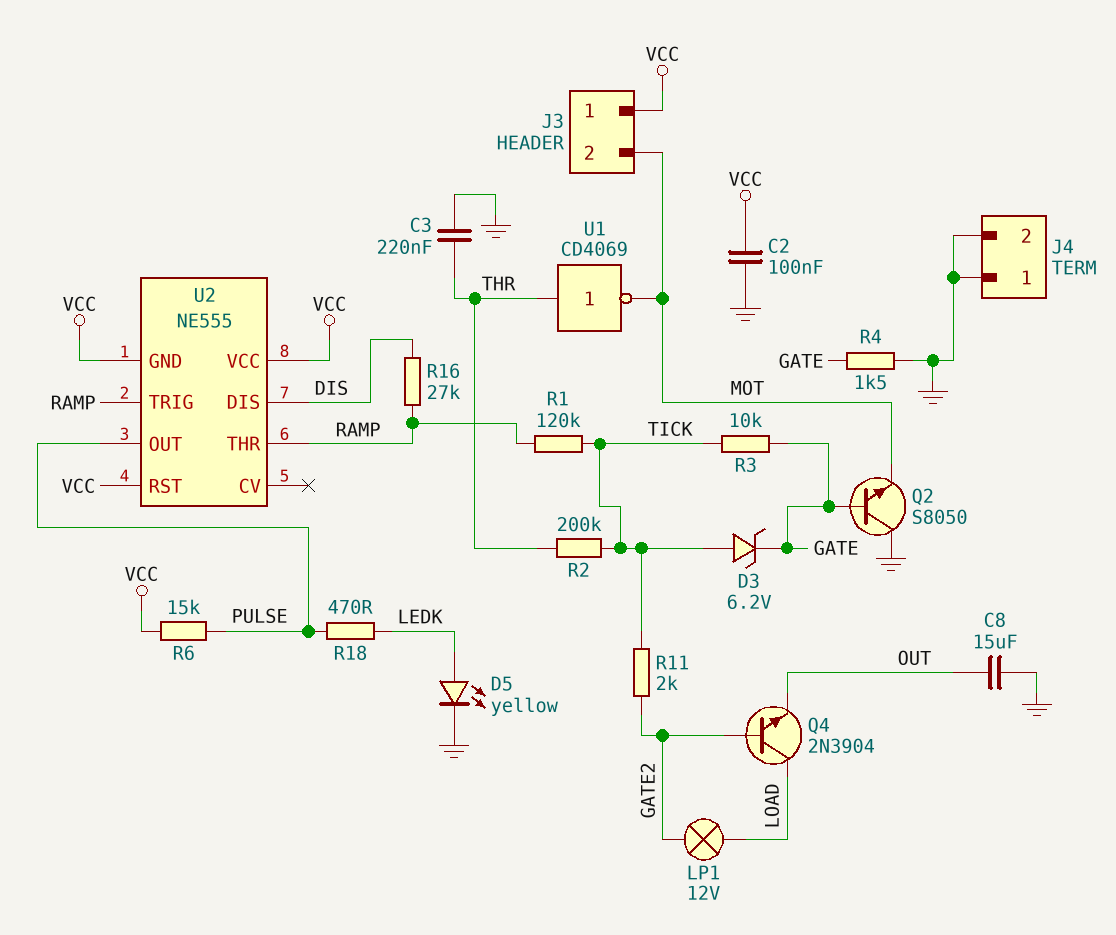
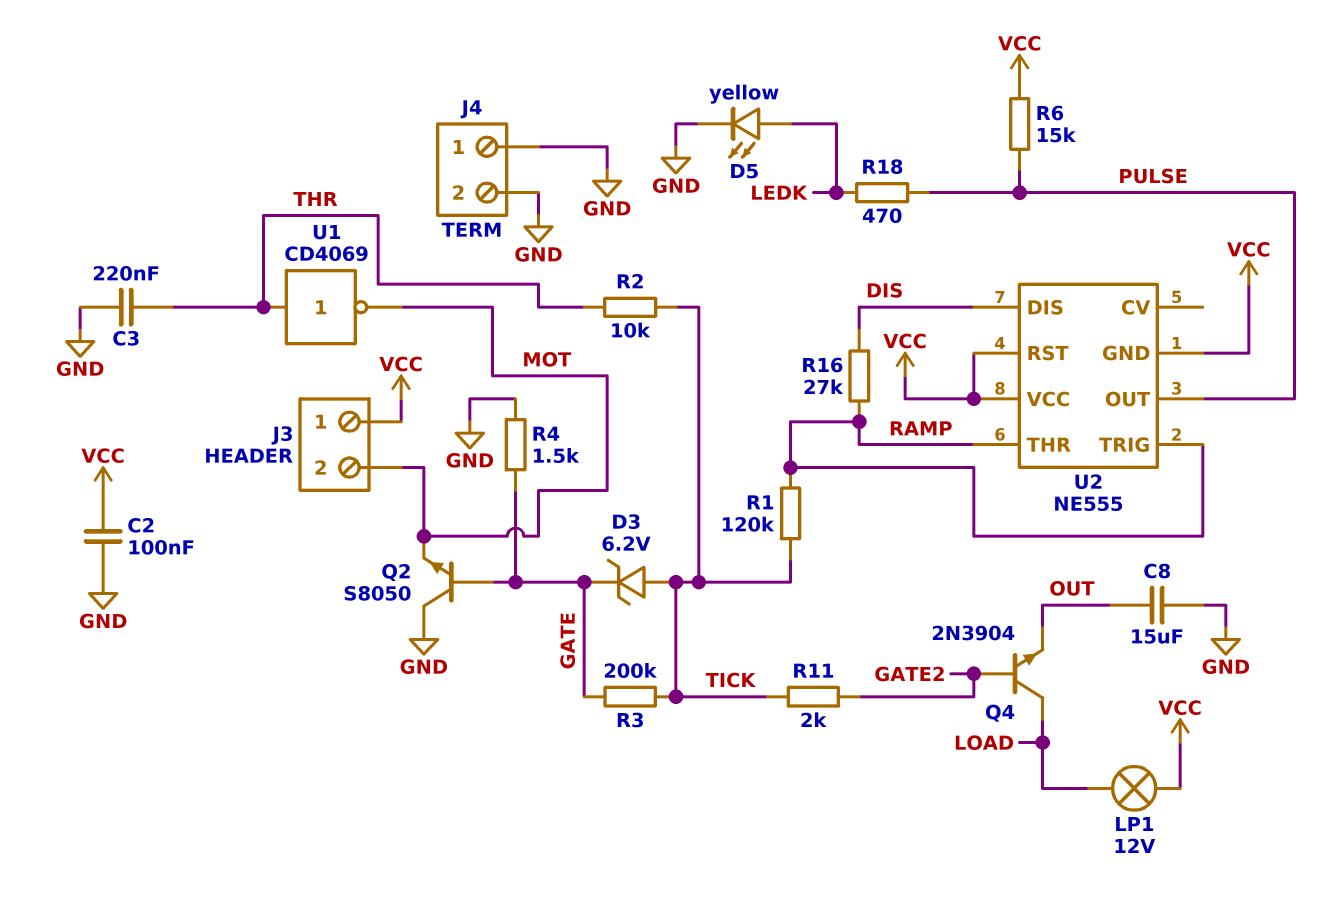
LP1: lamp 12V (GATE2, LOAD) -> lamp 12V (LOAD, VCC)
R2: 200k (THR, TICK) -> 10k (THR, TICK)
R3: 10k (GATE, TICK) -> 200k (GATE, TICK)

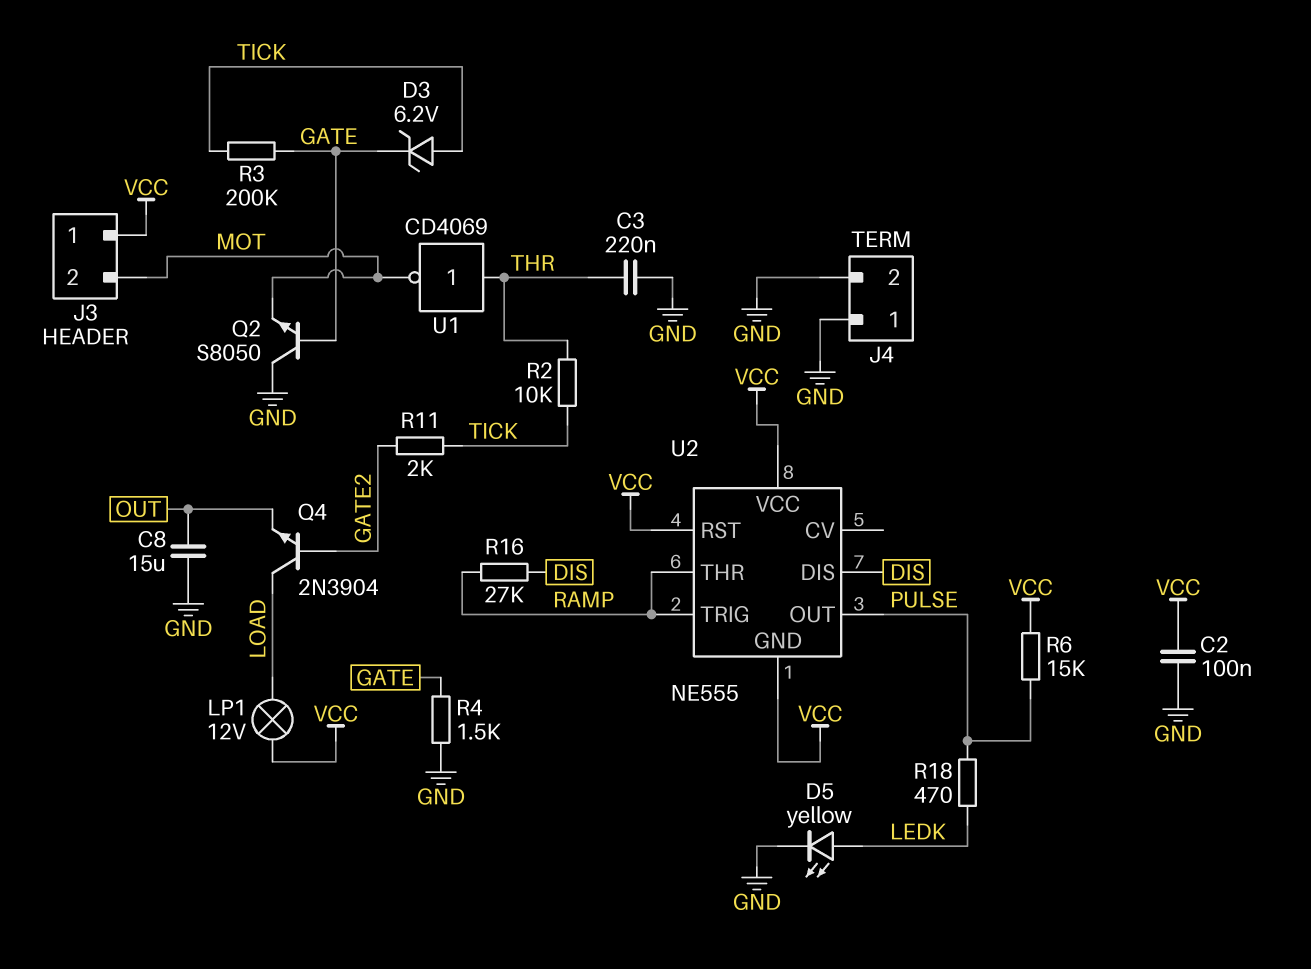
R1: 120k (RAMP, TICK) -> none

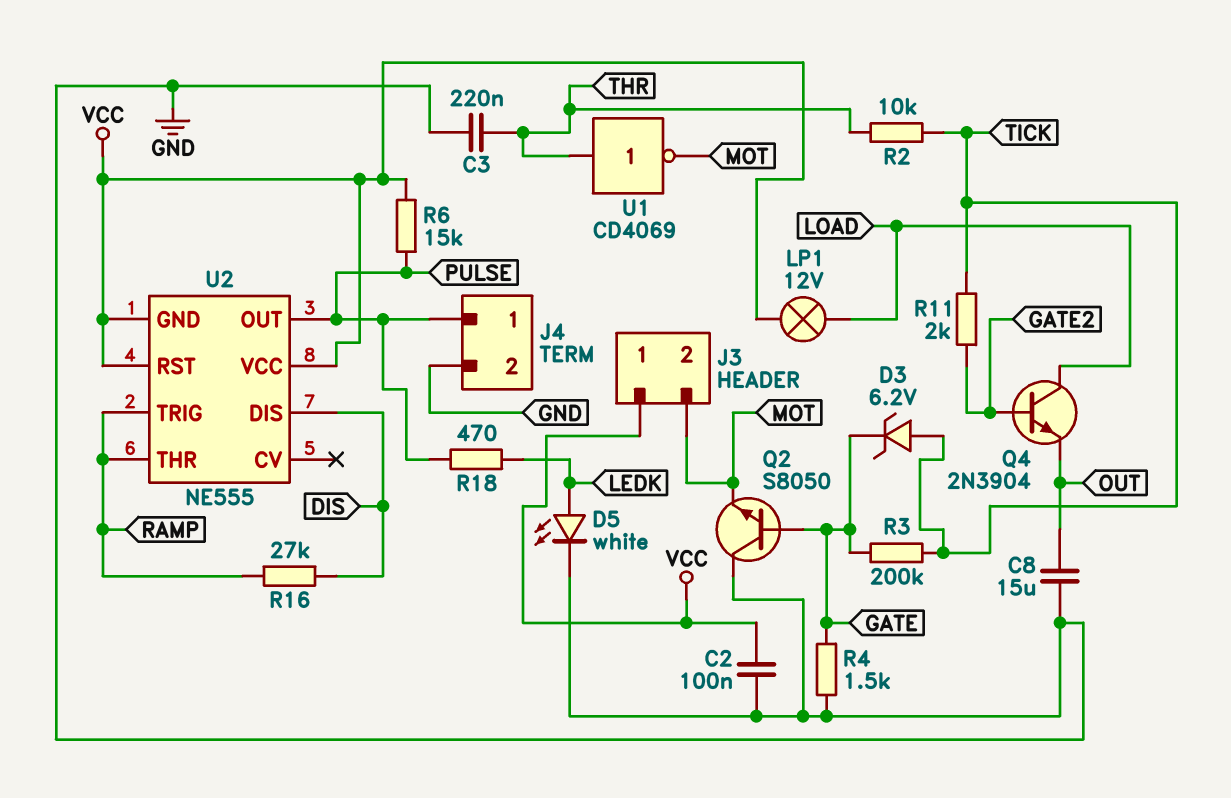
D5: LED yellow (A LEDK, K GND) -> LED white (A LEDK, K GND)
J4 pin 1: GND -> PULSE

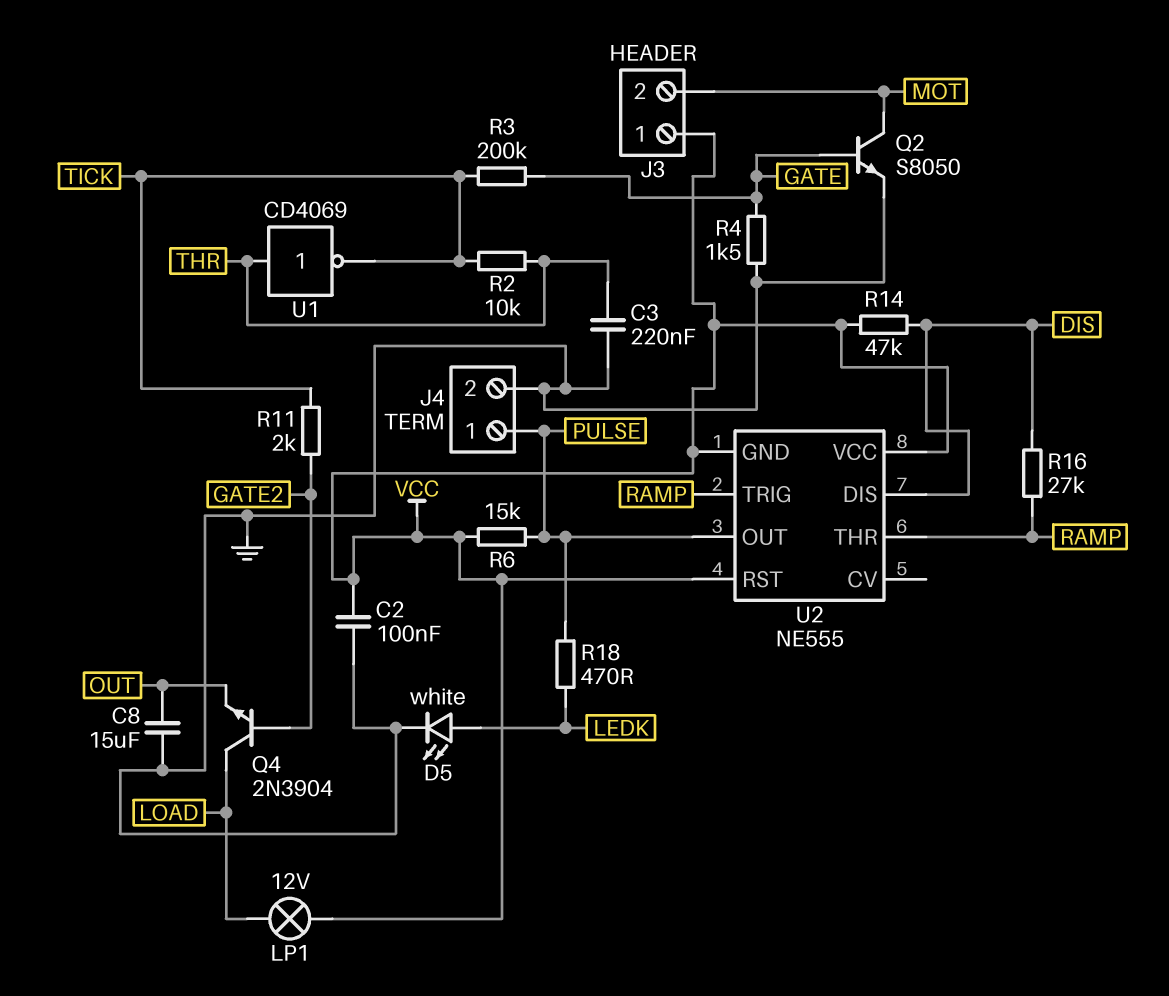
D3: zener 6.2V (A TICK, K GATE) -> none
Q2: NPN S8050 (B GATE, C GND, E MOT) -> NPN S8050 (B GATE, C MOT, E GND)
R14: none -> 47k (DIS, VCC)
U1: NOT CD4069 (in THR, out MOT) -> NOT CD4069 (in THR, out TICK)

